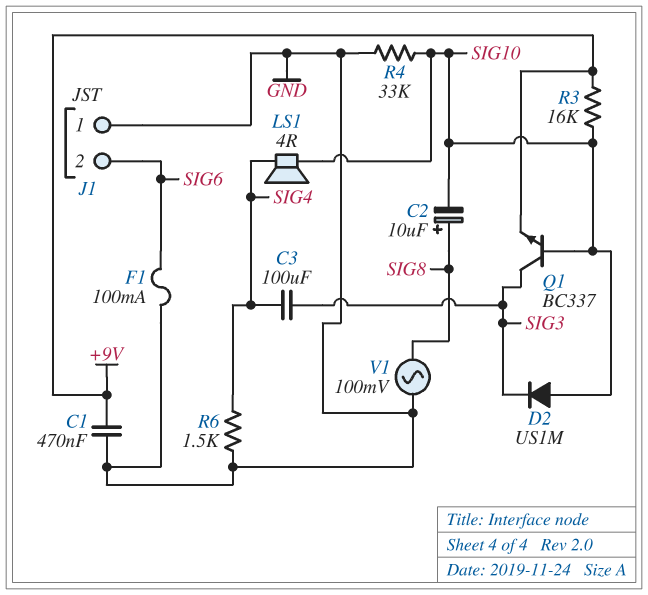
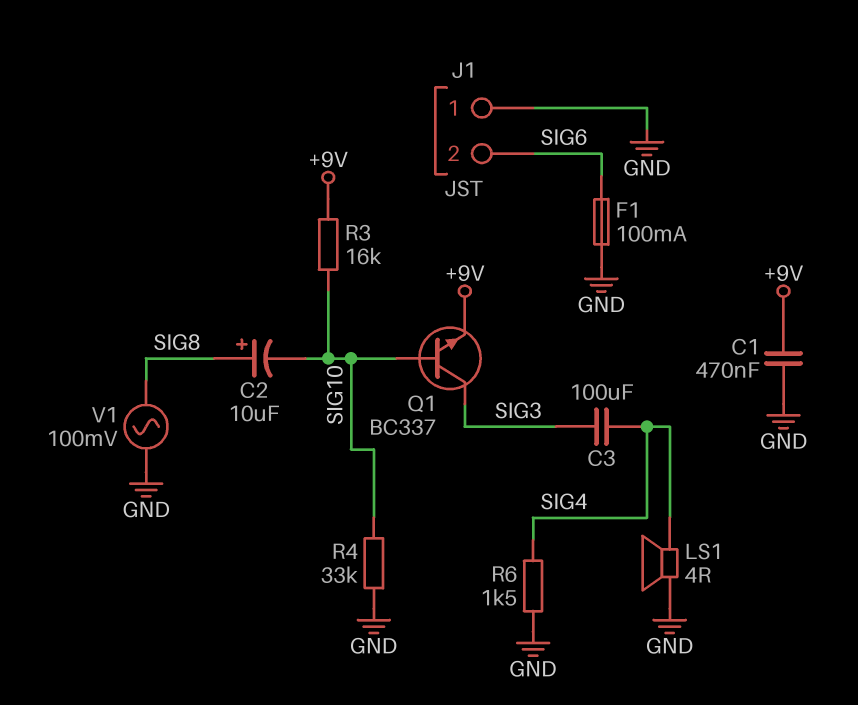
D2: diode US1M (A SIG10, K SIG3) -> none
LS1: speaker 4R (SIG4, SIG10) -> speaker 4R (GND, SIG4)

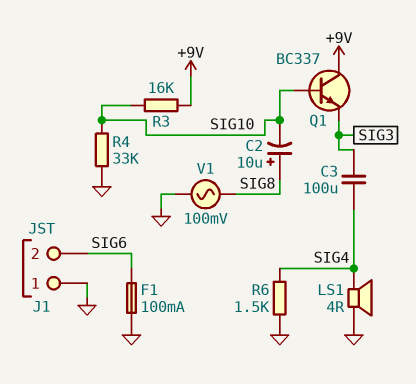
C1: 470nF (+9V, GND) -> none
Q1: NPN BC337 (B SIG10, C SIG3, E +9V) -> NPN BC337 (B SIG10, C +9V, E SIG3)

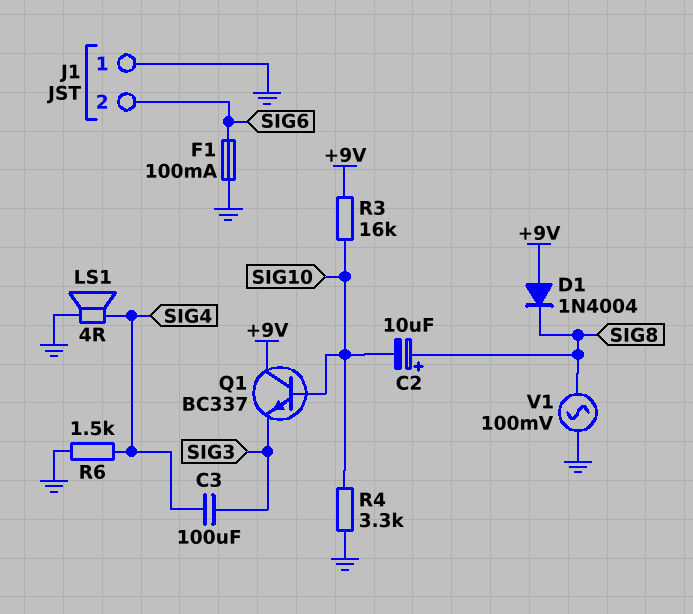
D1: none -> diode 1N4004 (A +9V, K SIG8)
R4: 33k (GND, SIG10) -> 3.3k (GND, SIG10)

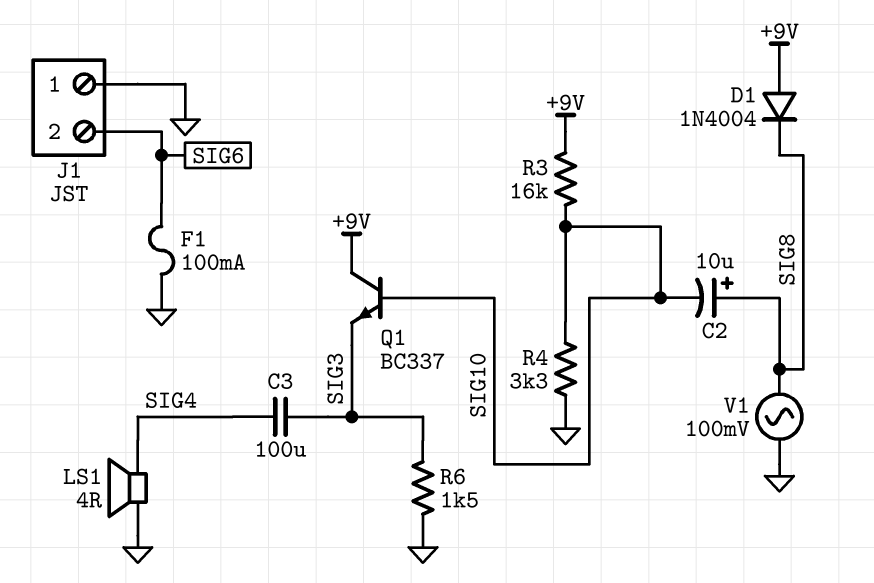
R6: 1.5k (GND, SIG4) -> 1.5k (GND, SIG3)

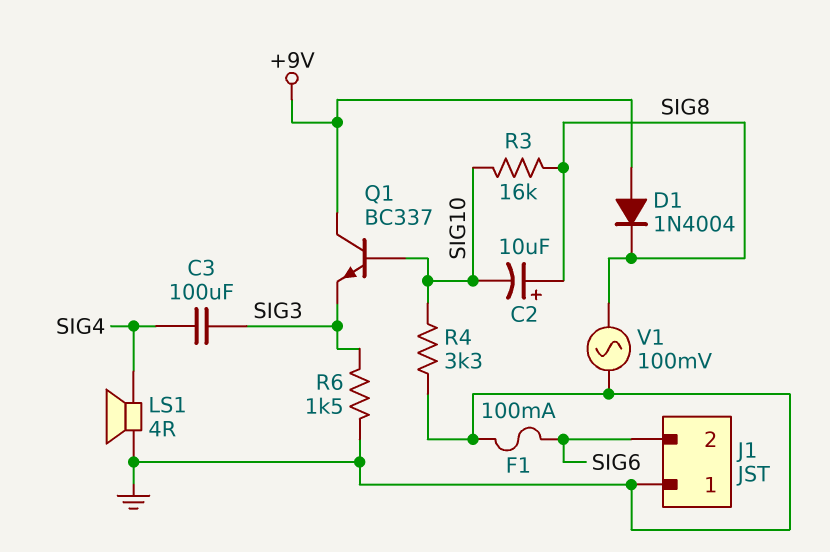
R3: 16k (+9V, SIG10) -> 16k (SIG8, SIG10)

